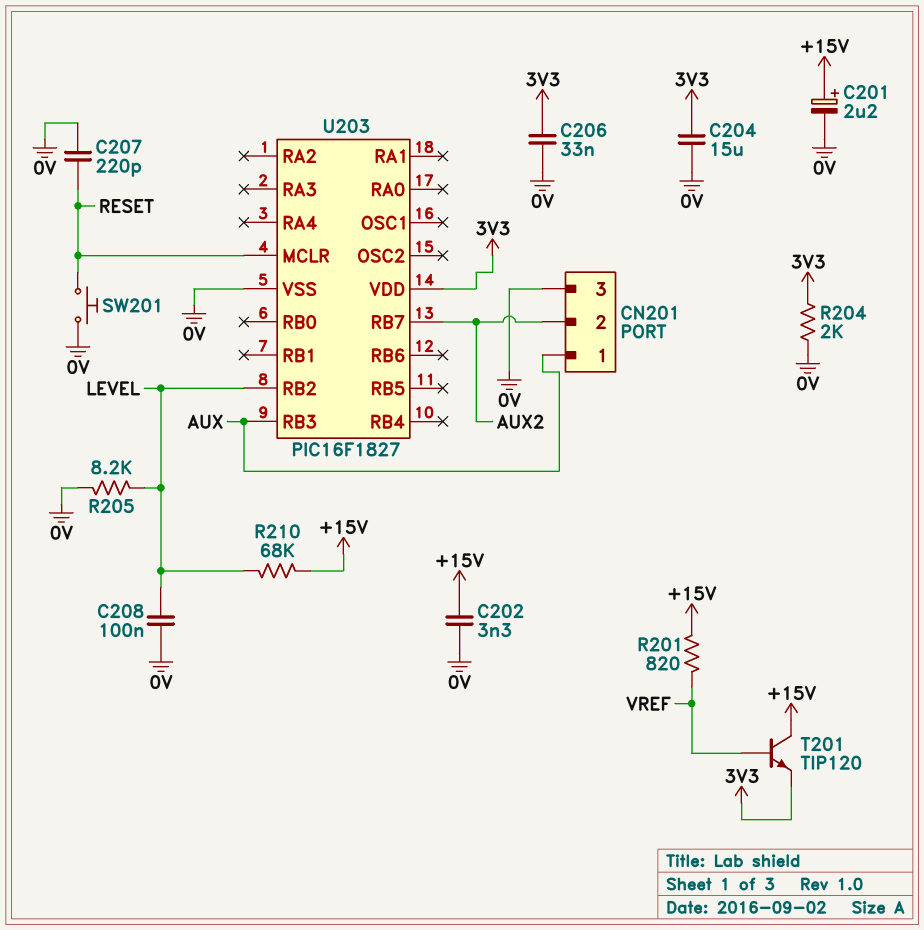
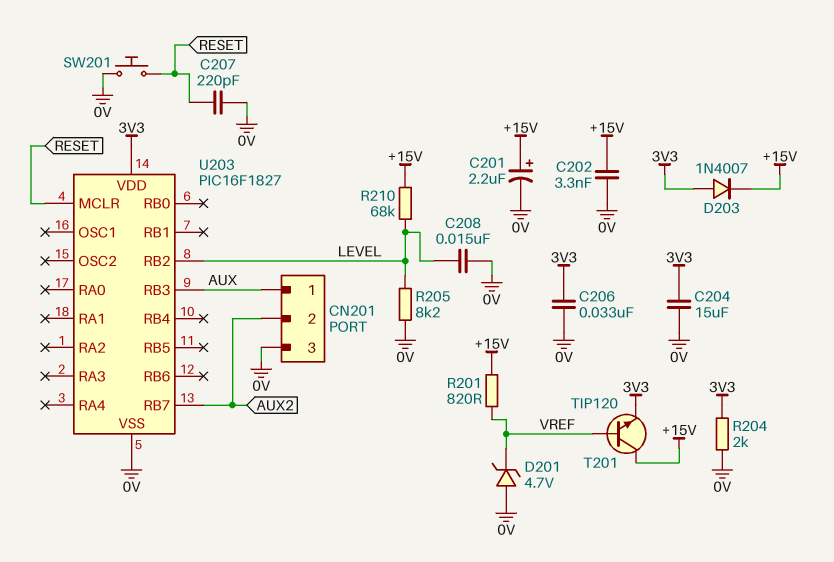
C208: 100nF (0V, LEVEL) -> 15nF (0V, LEVEL)
D201: none -> zener 4.7V (A 0V, K VREF)
D203: none -> diode 1N4007 (A 3V3, K +15V)

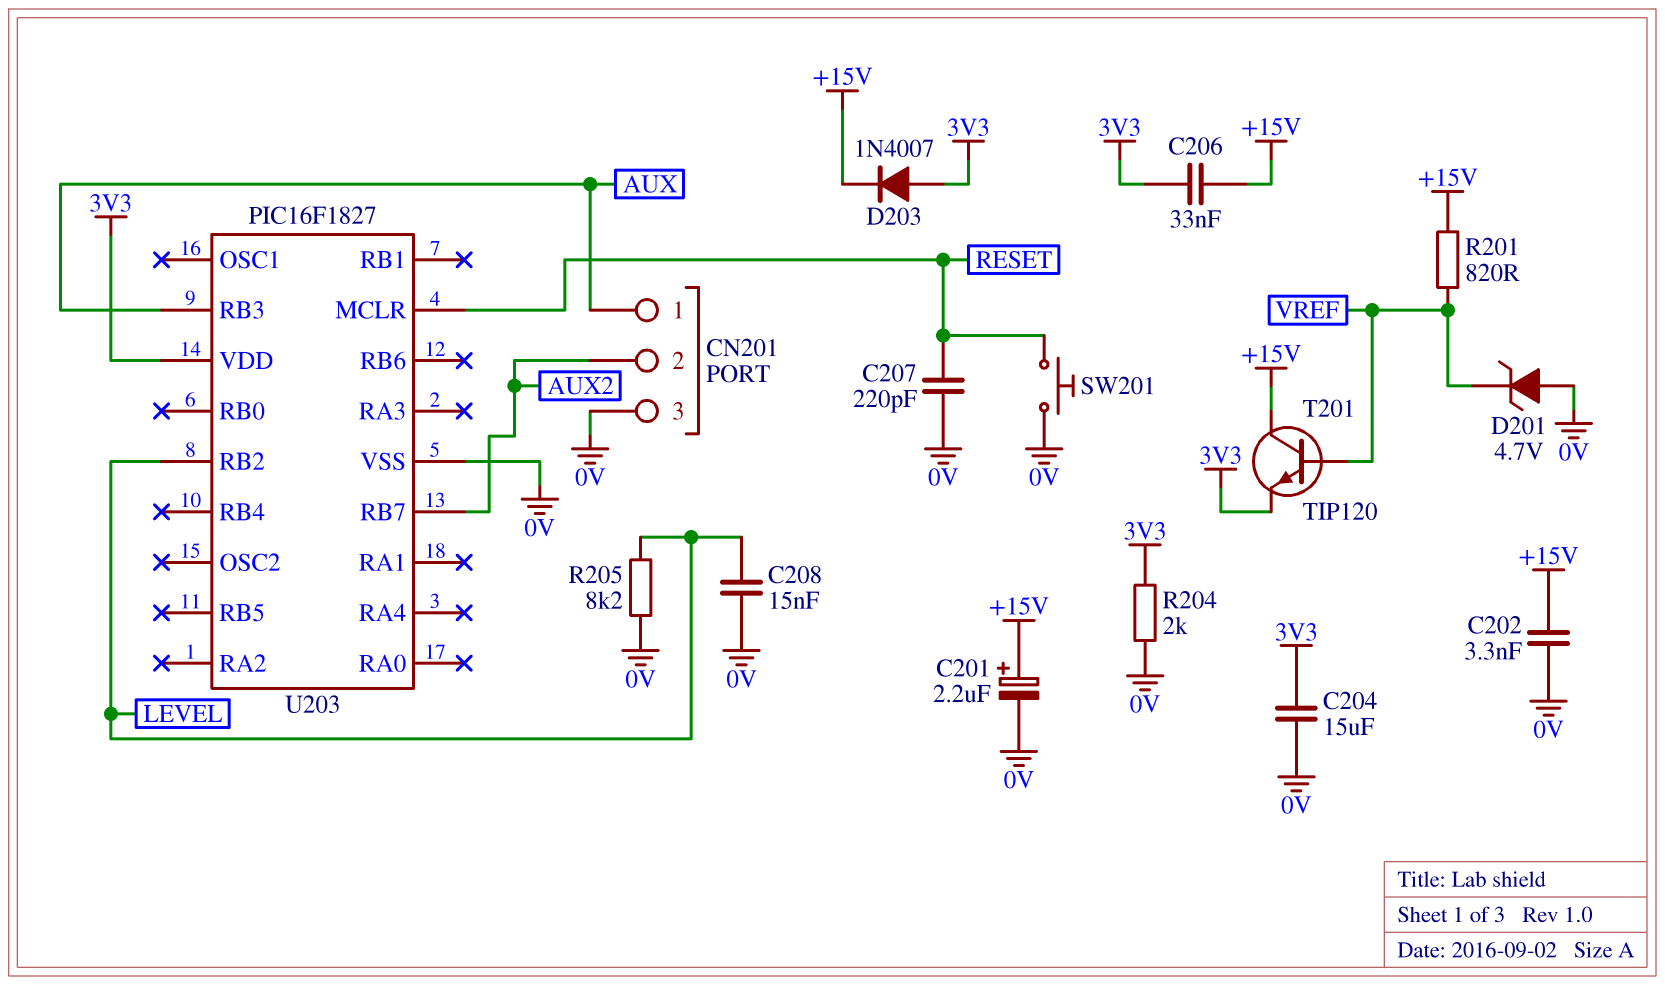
C206: 33nF (0V, 3V3) -> 33nF (+15V, 3V3)
R210: 68k (+15V, LEVEL) -> none

